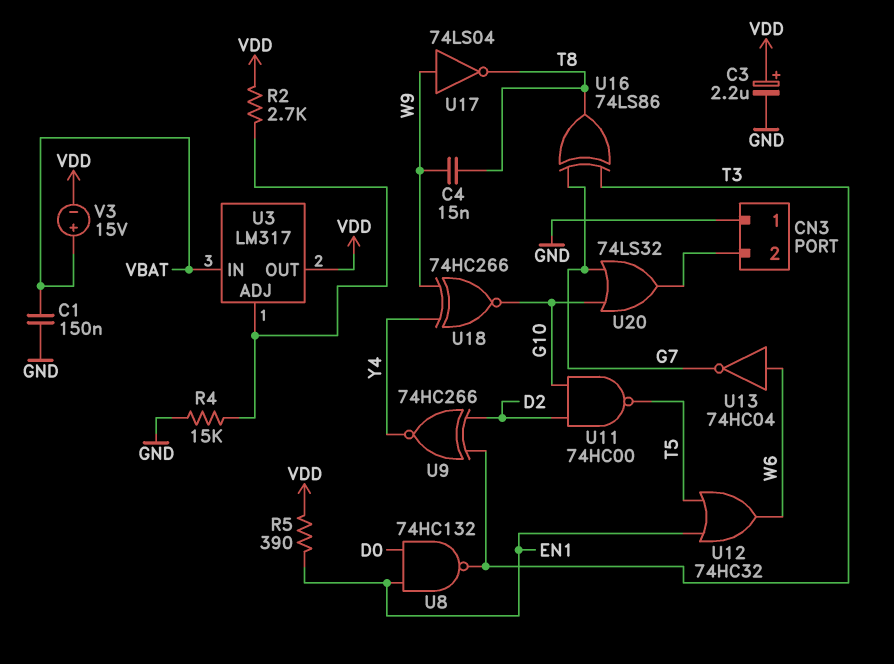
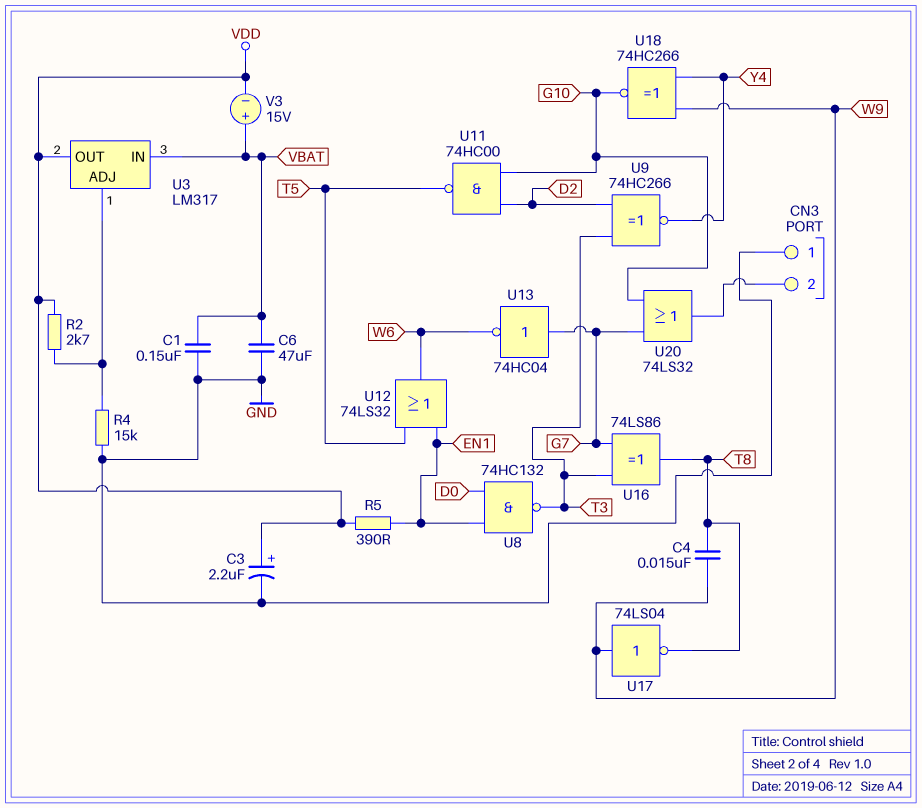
C6: none -> 47uF (GND, VBAT)
U12: OR 74HC32 (in EN1, in T5, out W6) -> OR 74LS32 (in EN1, in T5, out W6)
U13: NOT 74HC04 (in W6, out G7) -> NOT 74HC04 (in G7, out W6)

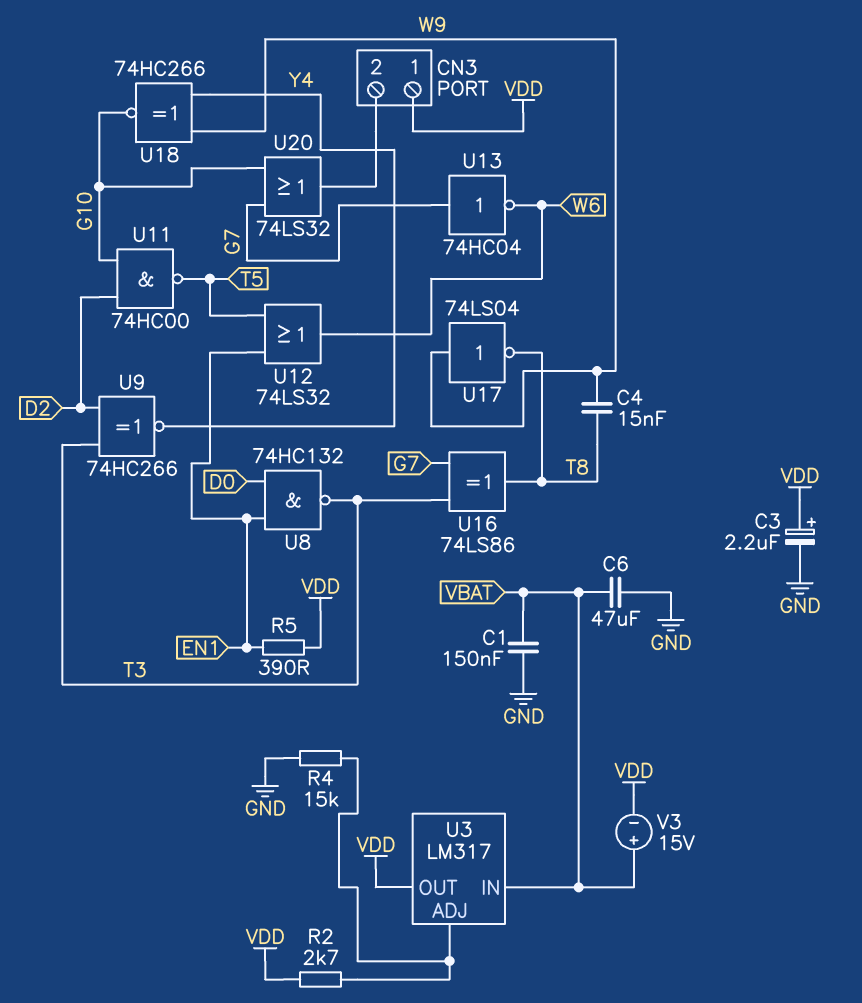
CN3 pin 1: GND -> VDD

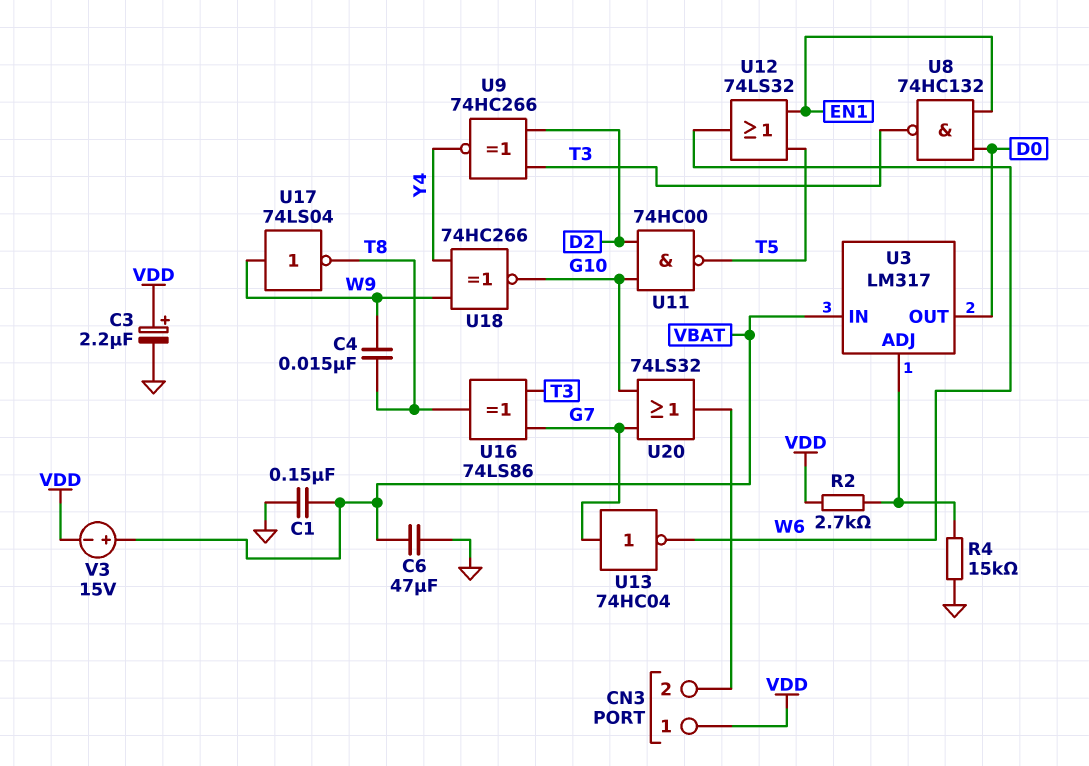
R5: 390 (EN1, VDD) -> none
U3 pin OUT: VDD -> D0

